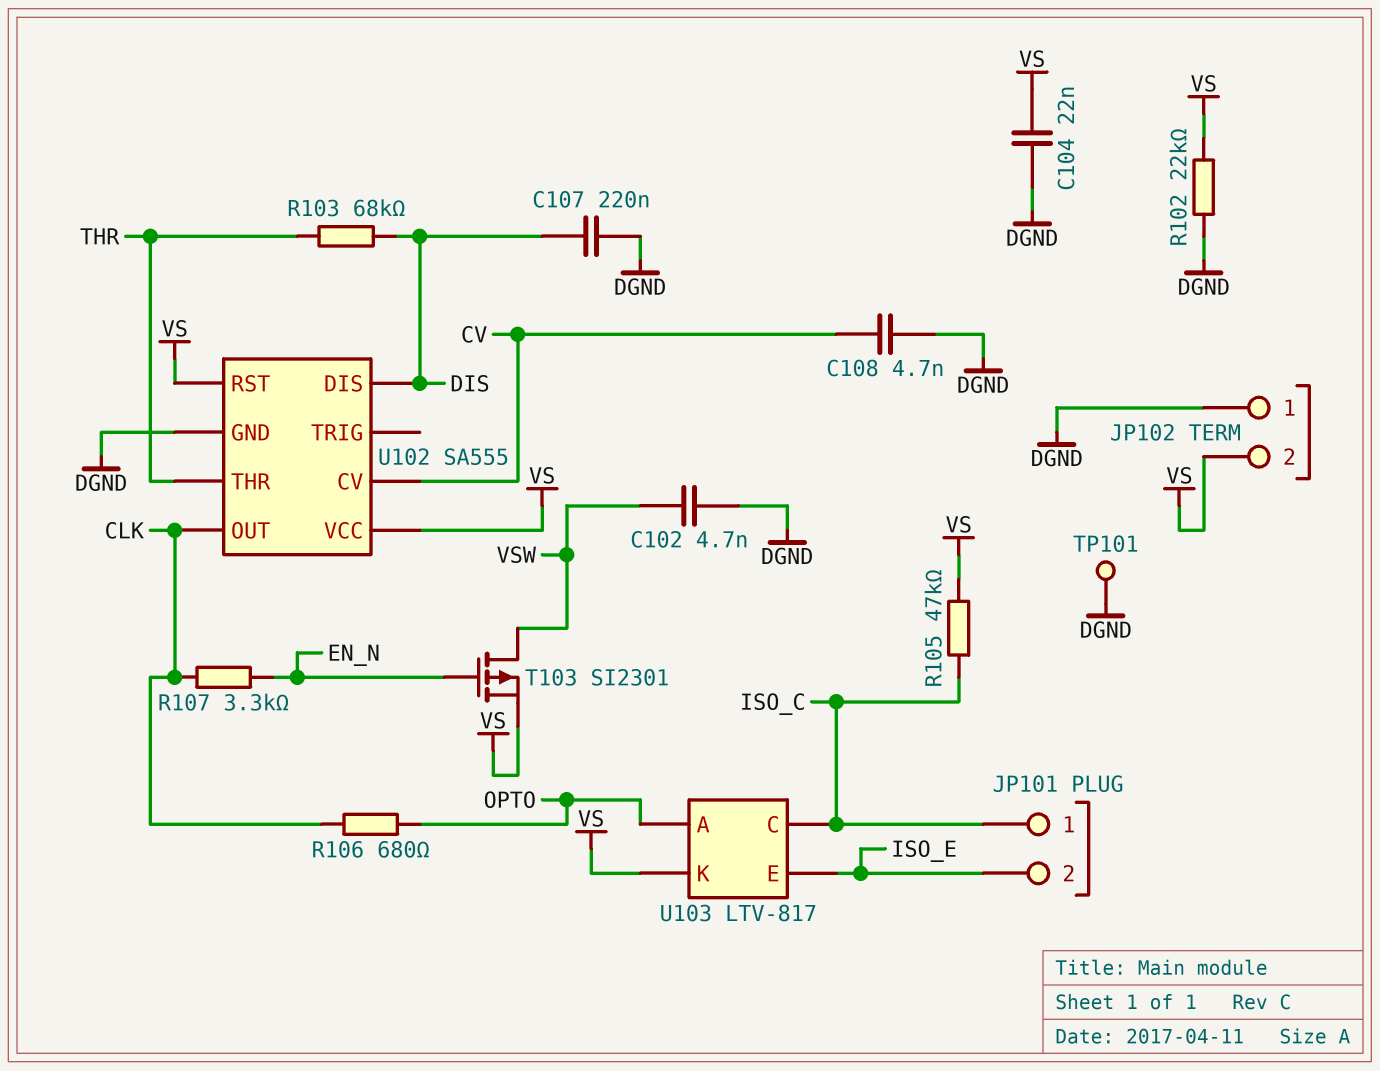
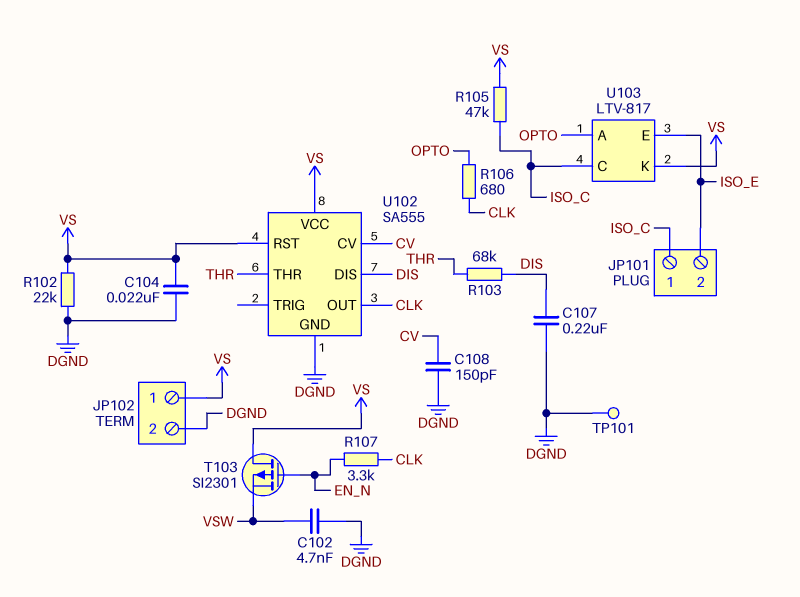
C108: 4.7nF (CV, DGND) -> 150pF (CV, DGND)
JP102 pin 1: DGND -> VS
JP102 pin 2: VS -> DGND
T103: PMOS SI2301 (G EN_N, D VSW, S VS) -> PMOS SI2301 (G EN_N, D VS, S VSW)

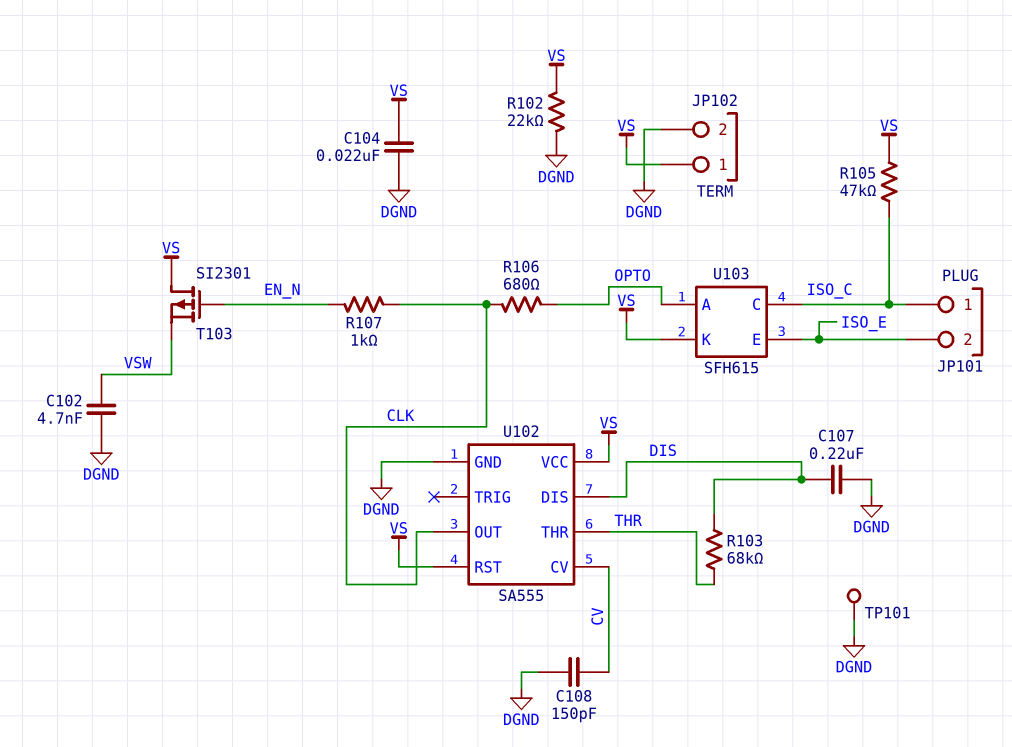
R107: 3.3k (CLK, EN_N) -> 1k (CLK, EN_N)
U103: LTV-817 -> SFH615

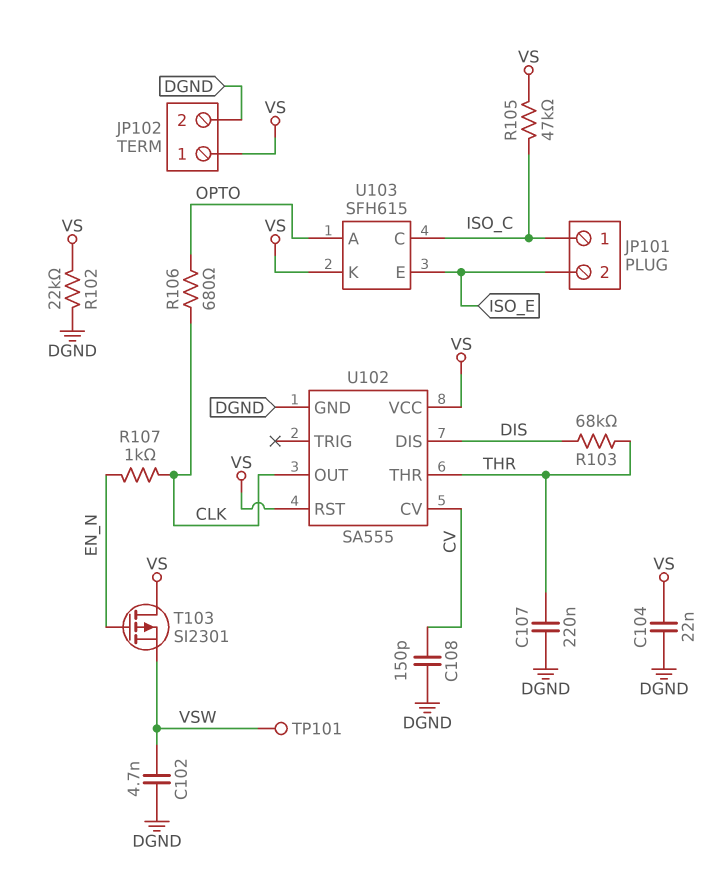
C107: 220nF (DGND, DIS) -> 220nF (DGND, THR)
TP101: test point (DGND) -> test point (VSW)

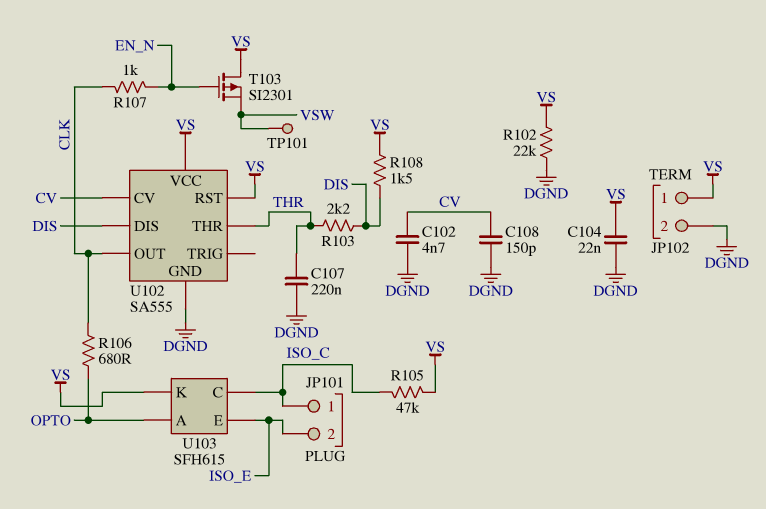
C102: 4.7nF (DGND, VSW) -> 4.7nF (CV, DGND)
R103: 68k (DIS, THR) -> 2.2k (DIS, THR)
R108: none -> 1.5k (DIS, VS)

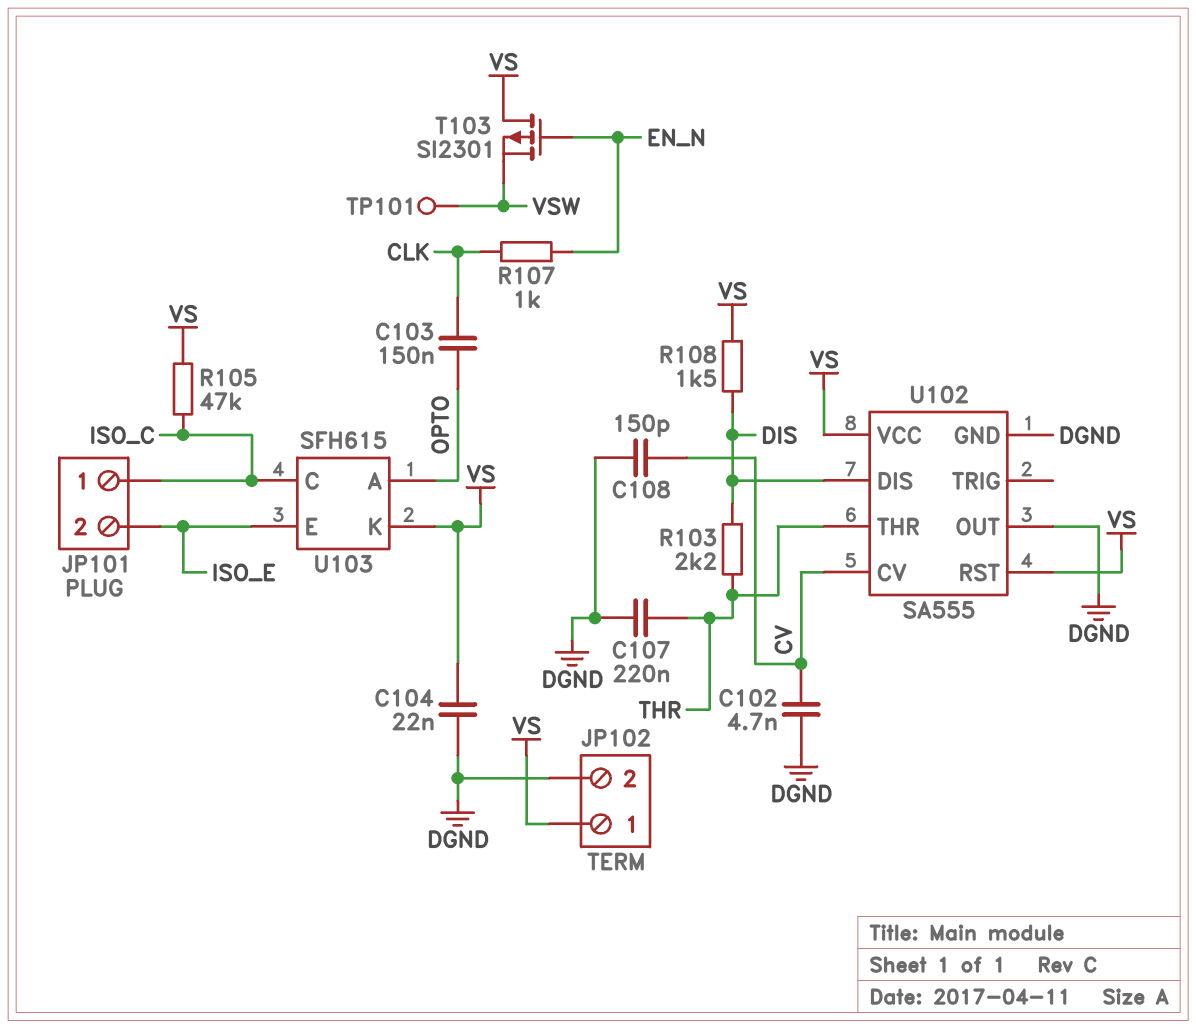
C103: none -> 150nF (CLK, OPTO)
R102: 22k (DGND, VS) -> none
R106: 680 (CLK, OPTO) -> none
U102 pin OUT: CLK -> DGND

